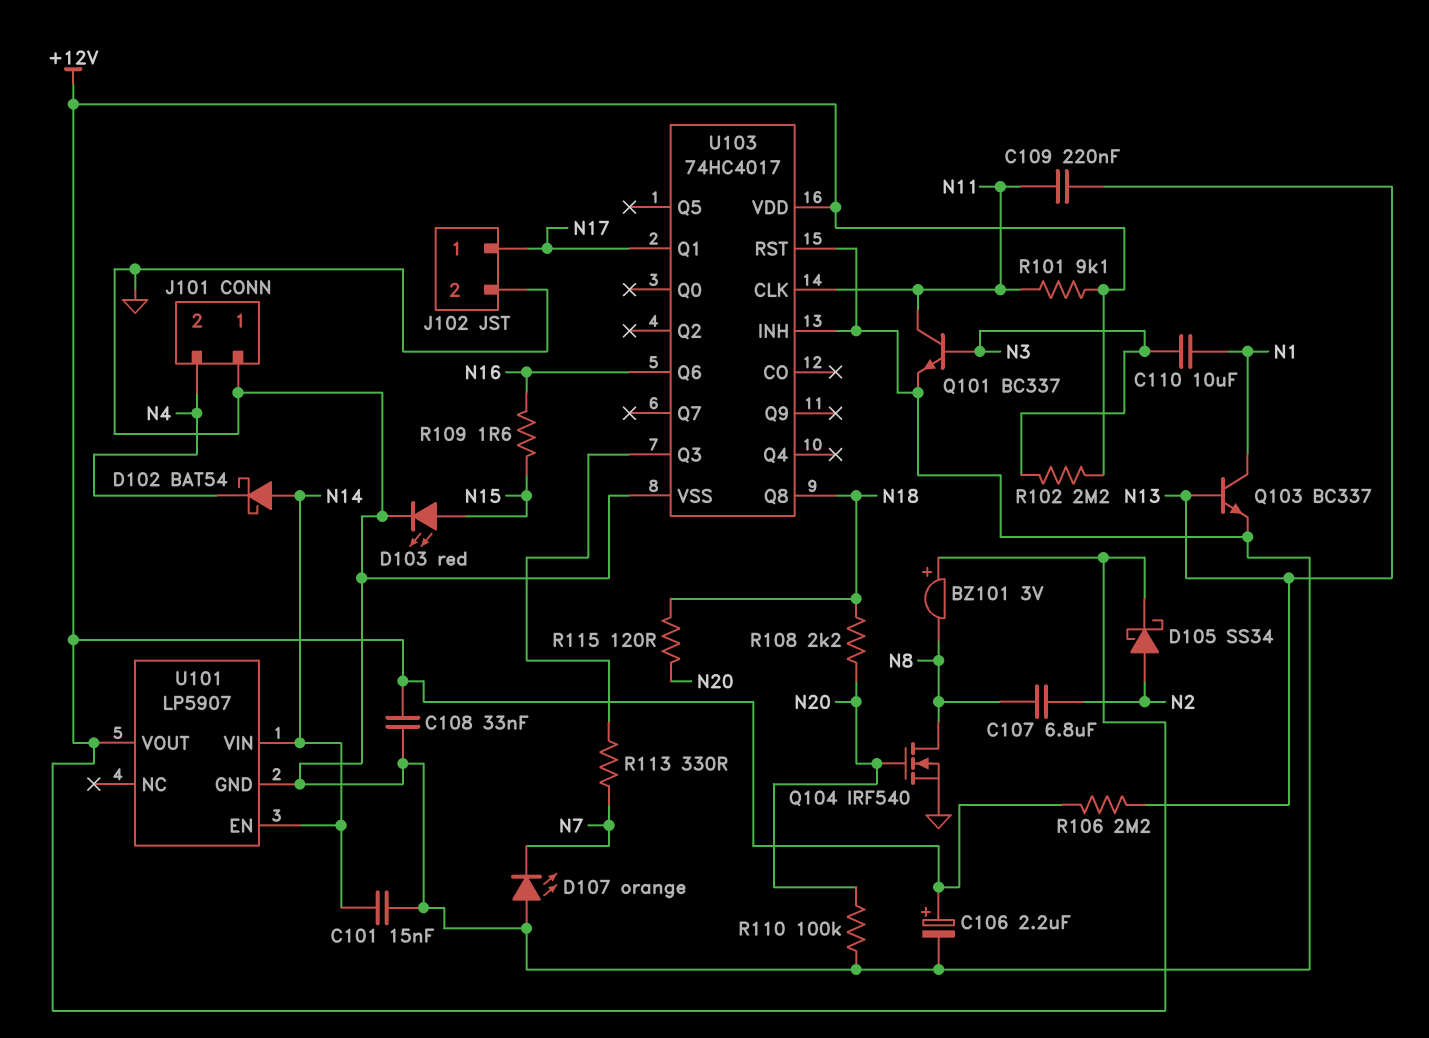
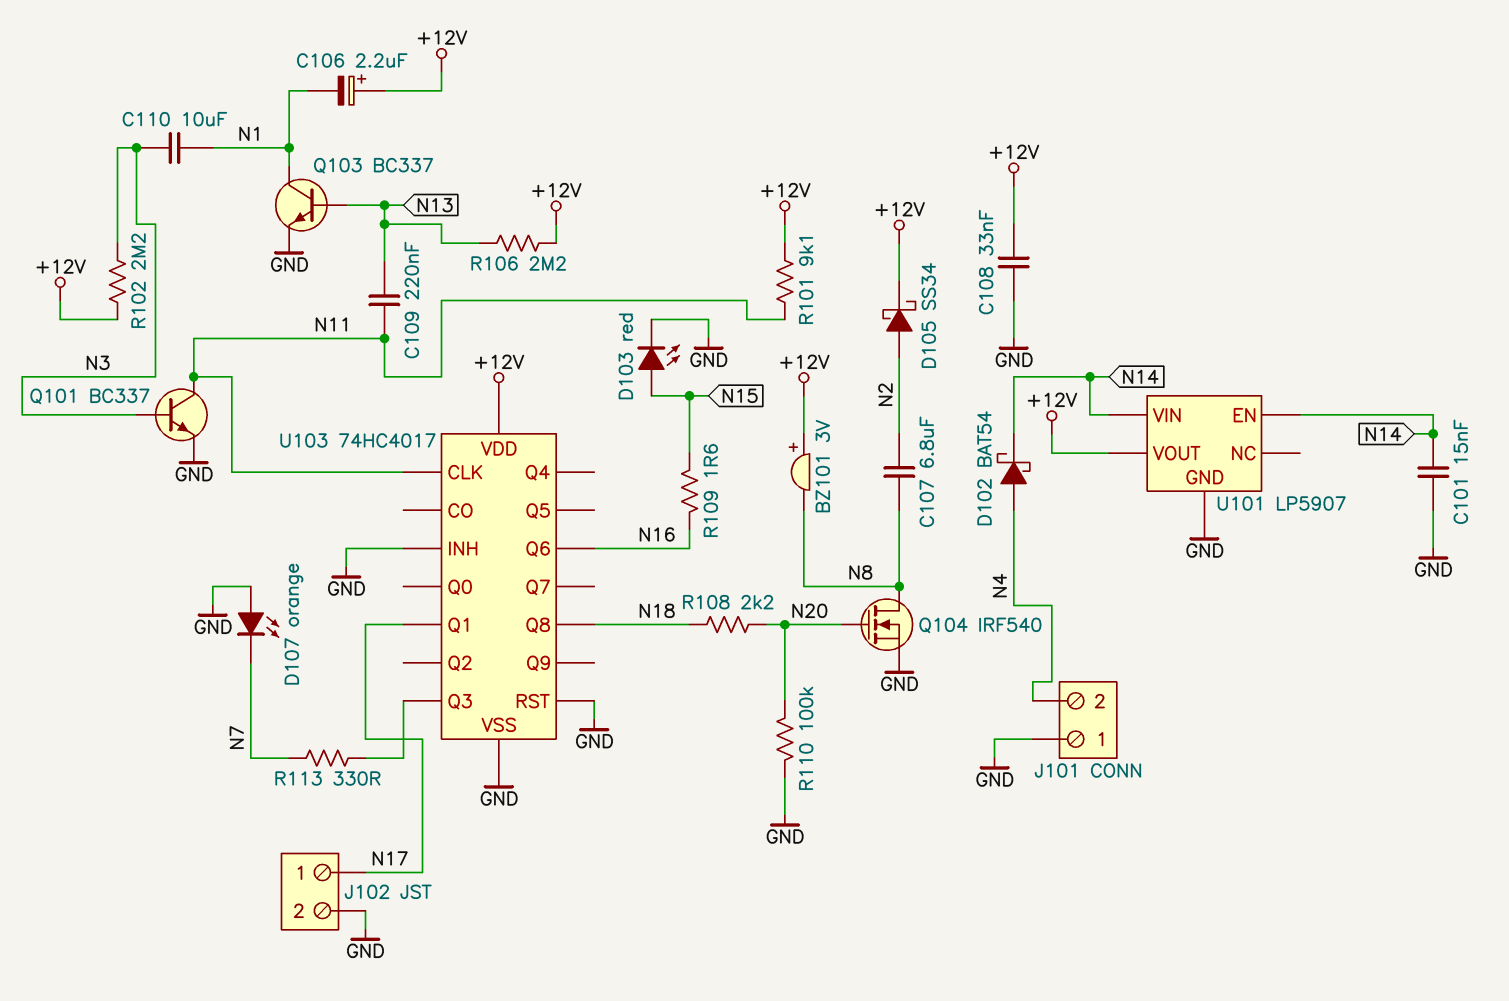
C106: 2.2uF (plus +12V, minus GND) -> 2.2uF (plus +12V, minus N1)
D102: schottky BAT54 (A N14, K N4) -> schottky BAT54 (A N4, K N14)
R115: 120 (N18, N20) -> none

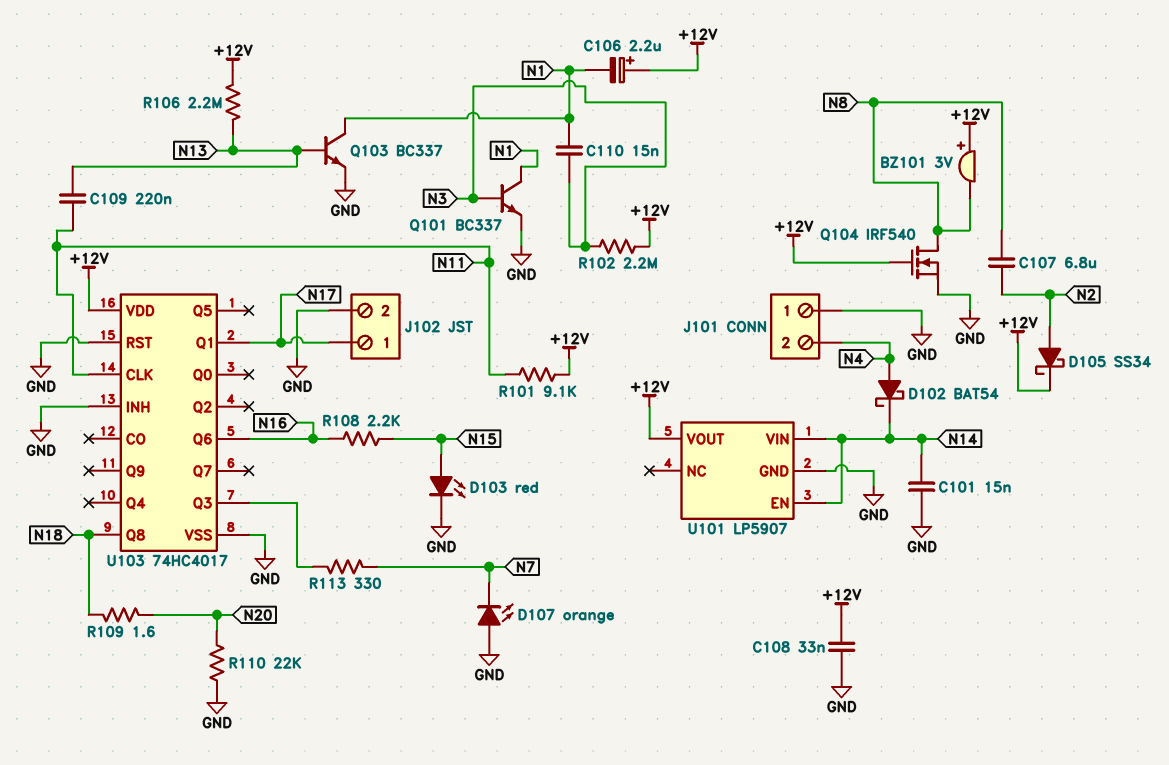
C110: 10uF (N1, N3) -> 15nF (N1, N3)
Q101: NPN BC337 (B N3, C N11, E GND) -> NPN BC337 (B N3, C N1, E GND)
Q104: NMOS IRF540 (G N20, D N8, S GND) -> NMOS IRF540 (G +12V, D N8, S GND)
R108: 2.2k (N18, N20) -> 2.2k (N15, N16)
R109: 1.6 (N15, N16) -> 1.6 (N18, N20)
R110: 100k (GND, N20) -> 22k (GND, N20)

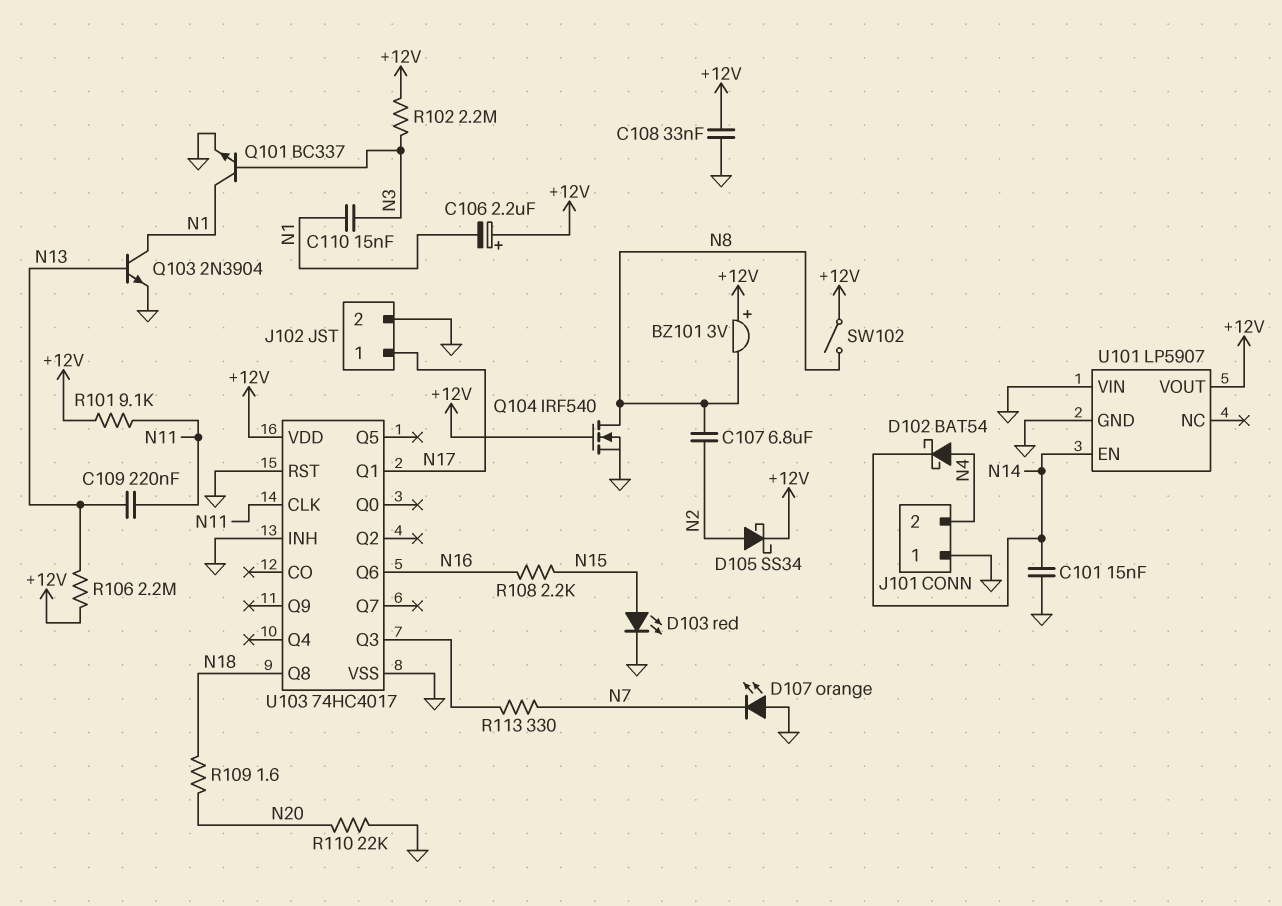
Q103: NPN BC337 (B N13, C N1, E GND) -> NPN 2N3904 (B N13, C N1, E GND)
SW102: none -> switch (+12V, N8)
U101 pin VIN: N14 -> GND

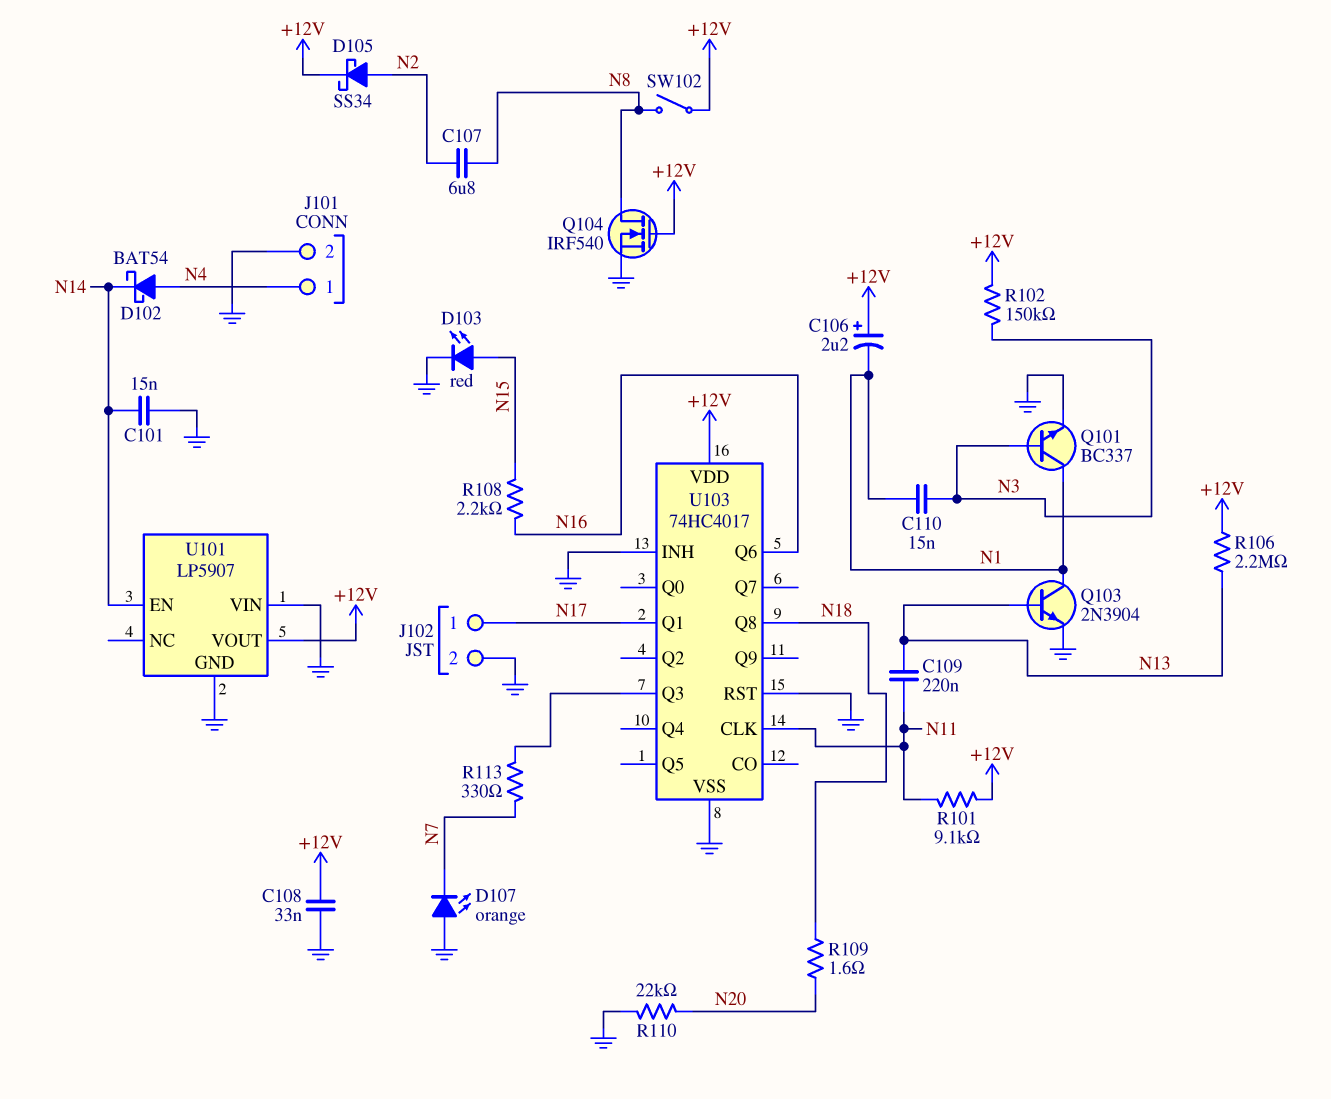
BZ101: buzzer 3V (plus +12V, minus N8) -> none
J101 pin 1: GND -> N4
J101 pin 2: N4 -> GND
R102: 2.2M (+12V, N3) -> 150k (+12V, N3)

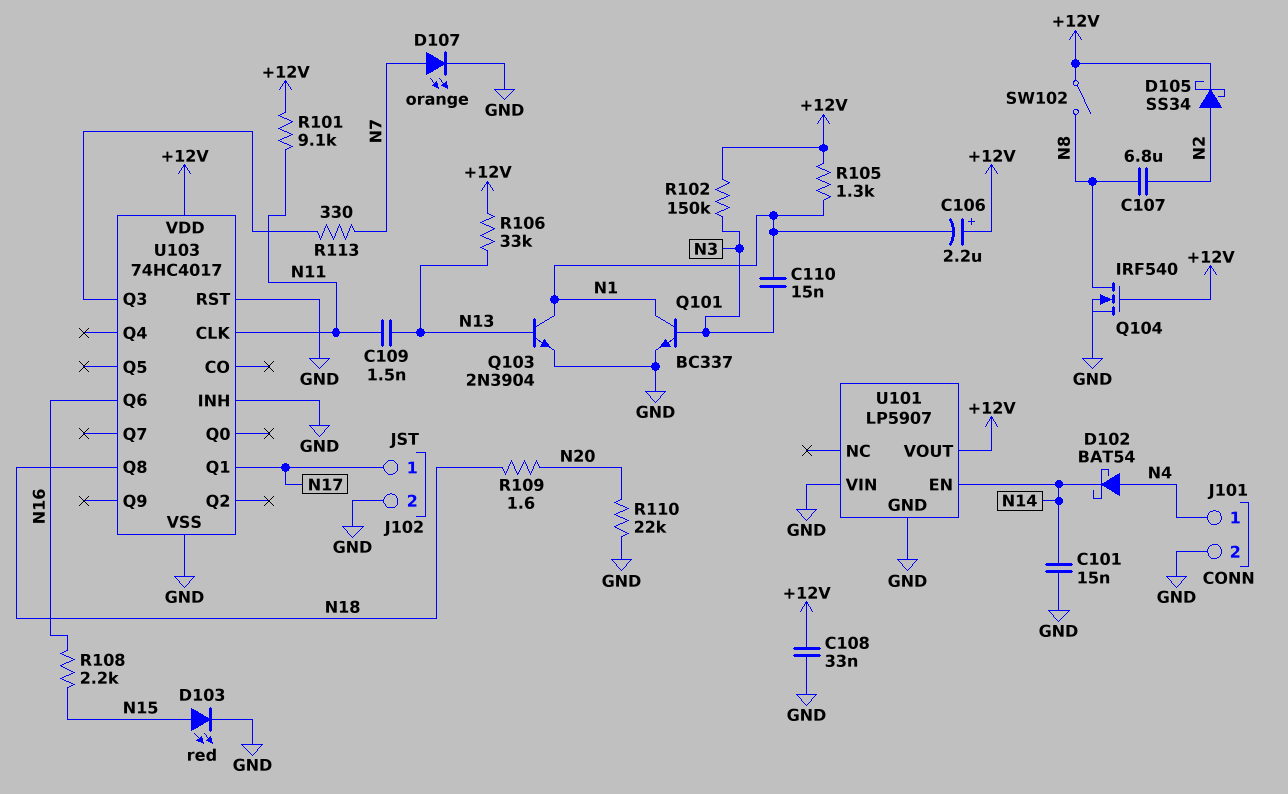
C109: 220nF (N11, N13) -> 1.5nF (N11, N13)
D107: LED orange (A GND, K N7) -> LED orange (A N7, K GND)
R105: none -> 1.3k (+12V, N1)
R106: 2.2M (+12V, N13) -> 33k (+12V, N13)

